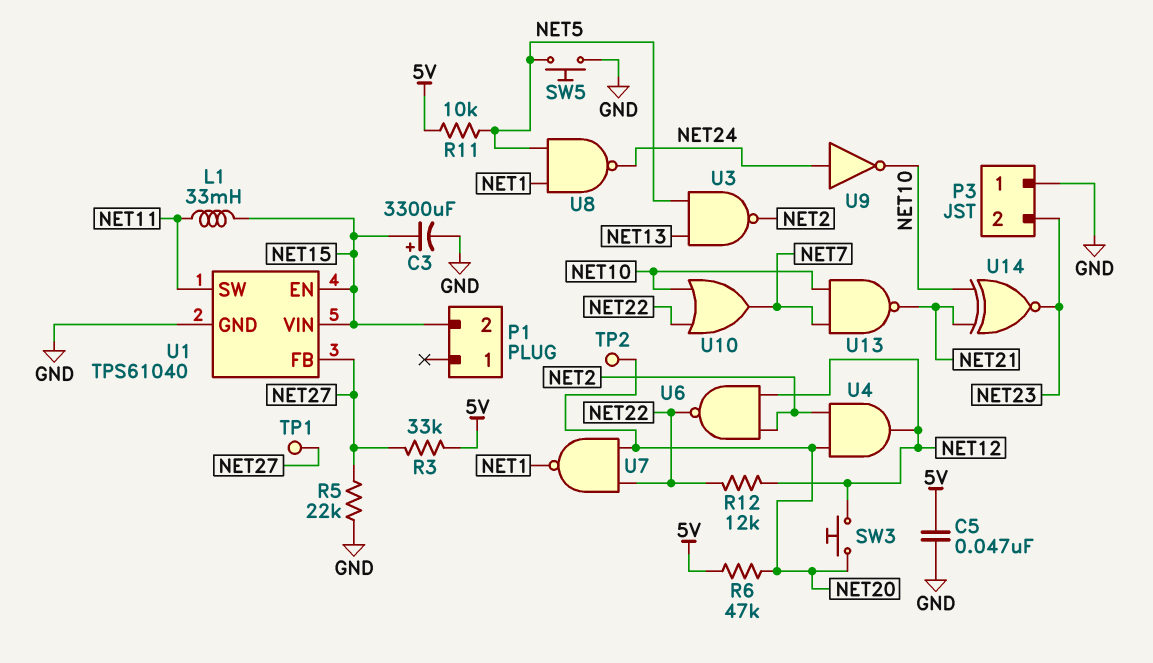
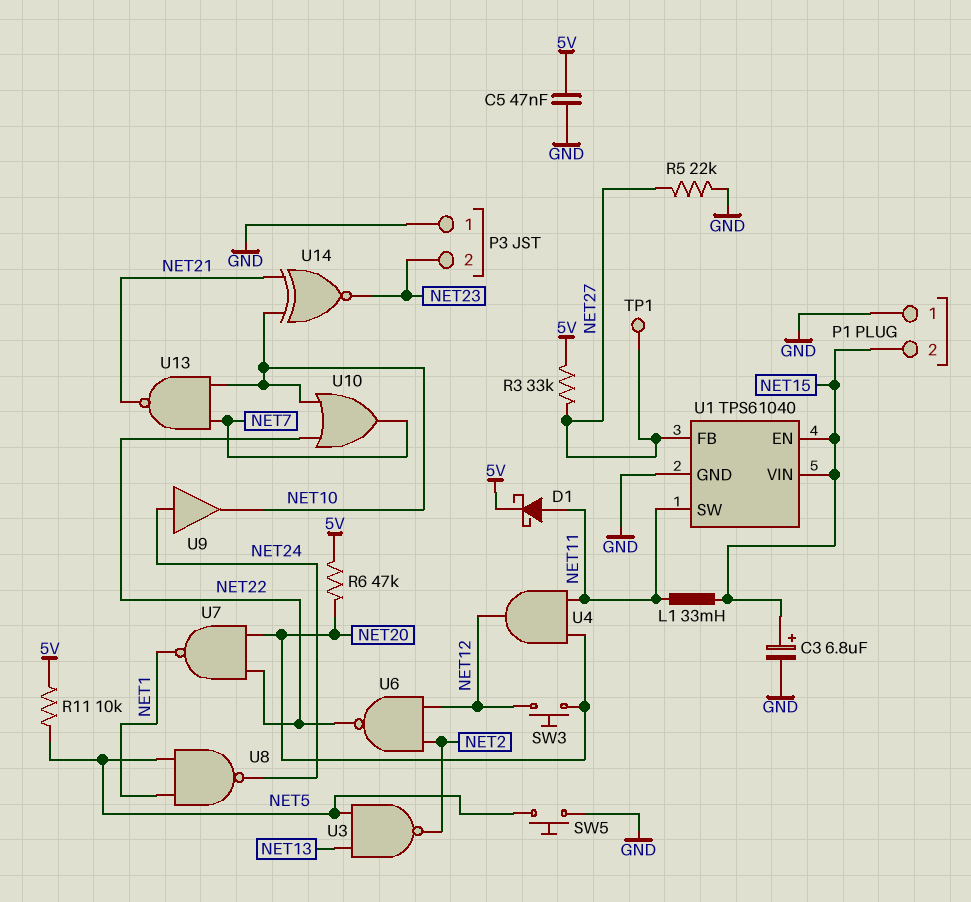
C3: 3300uF (plus NET15, minus GND) -> 6.8uF (plus NET15, minus GND)
D1: none -> schottky (A NET11, K 5V)
P1 pin 1: none -> GND
R12: 12k (NET12, NET22) -> none
TP2: test point (NET20) -> none
U4: AND (in NET2, in NET20, out NET12) -> AND (in NET11, in NET20, out NET12)
U9: NOT (in NET24, out NET10) -> buffer (in NET24, out NET10)

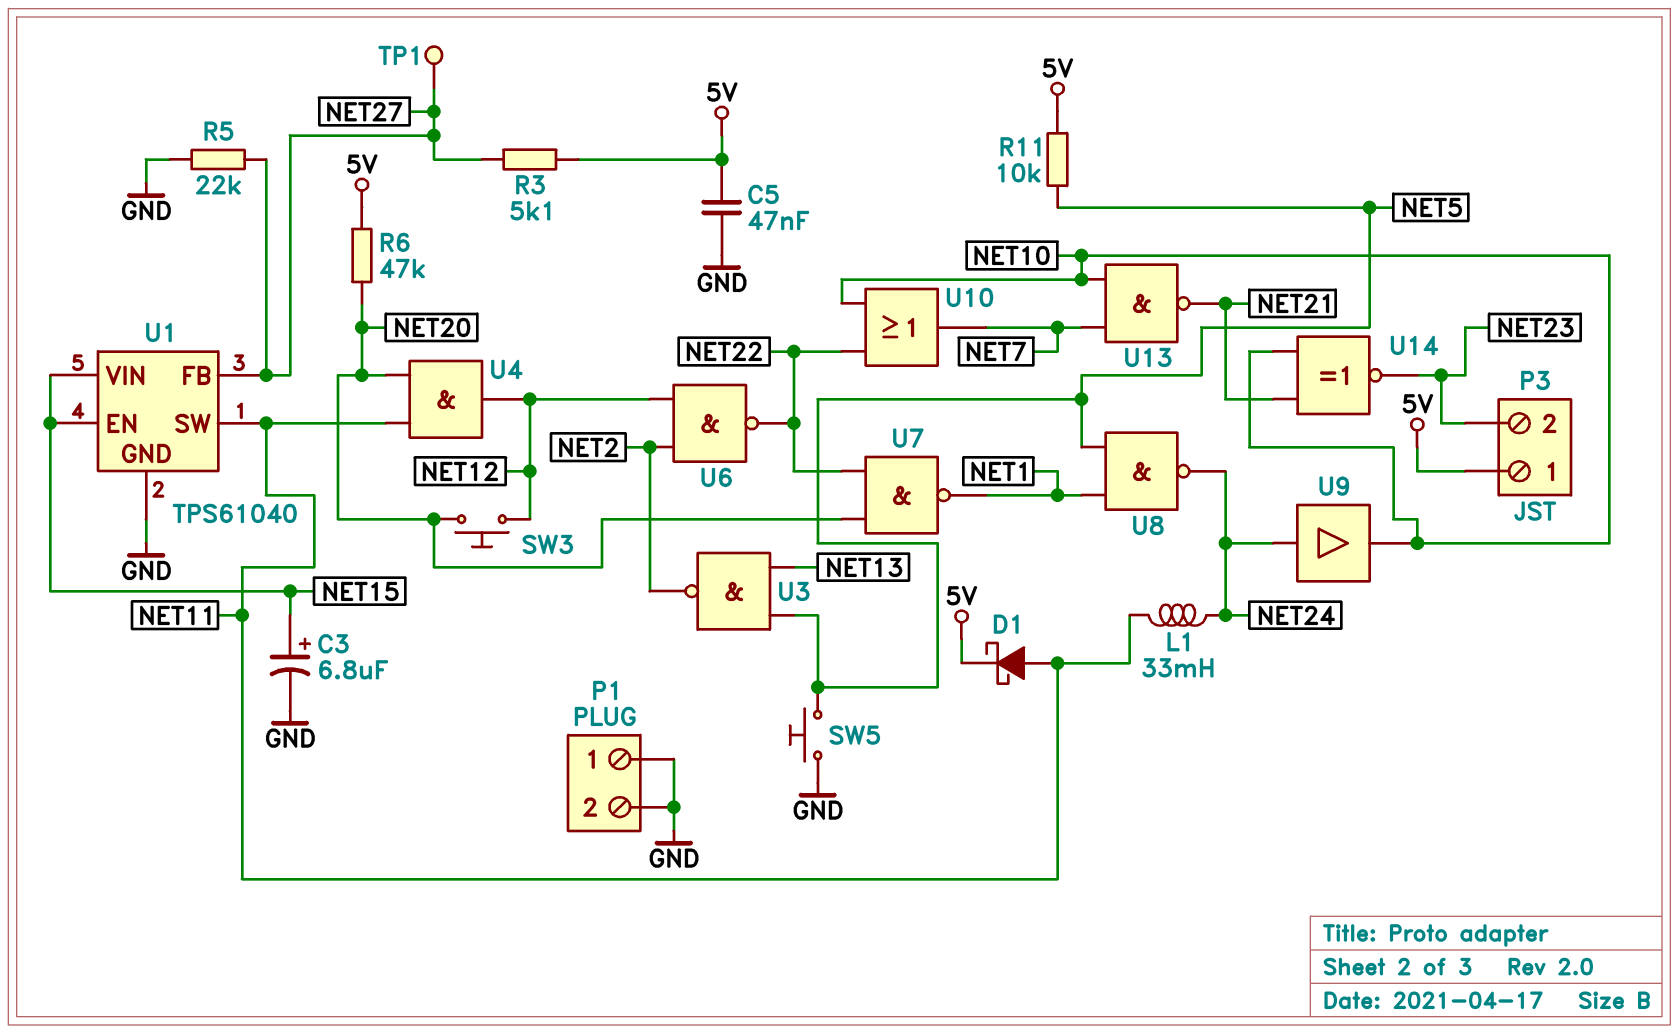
L1: 33mH (NET11, NET15) -> 33mH (NET11, NET24)
P1 pin 2: NET15 -> GND
P3 pin 1: GND -> 5V
R3: 33k (5V, NET27) -> 5.1k (5V, NET27)

